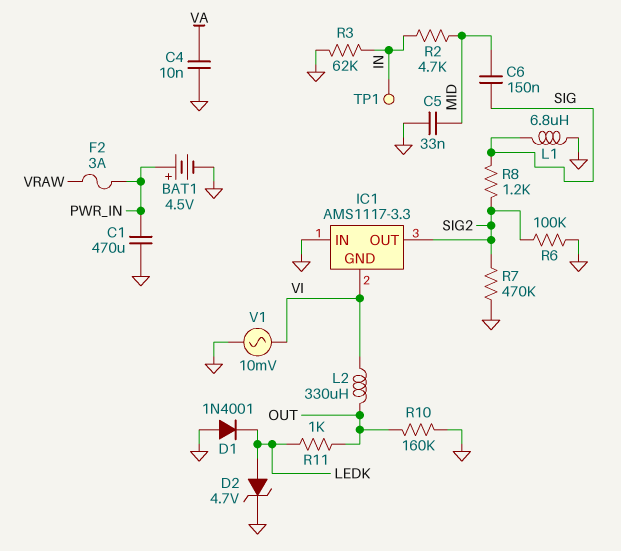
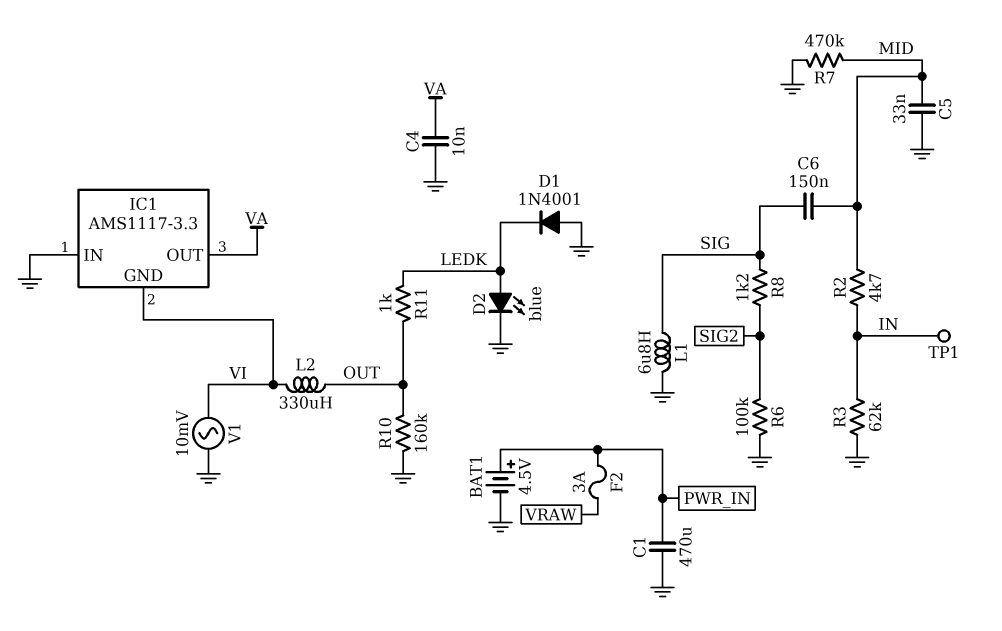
D2: zener 4.7V (A LEDK, K GND) -> LED blue (A LEDK, K GND)
IC1 pin OUT: SIG2 -> VA
R7: 470k (GND, SIG2) -> 470k (GND, MID)

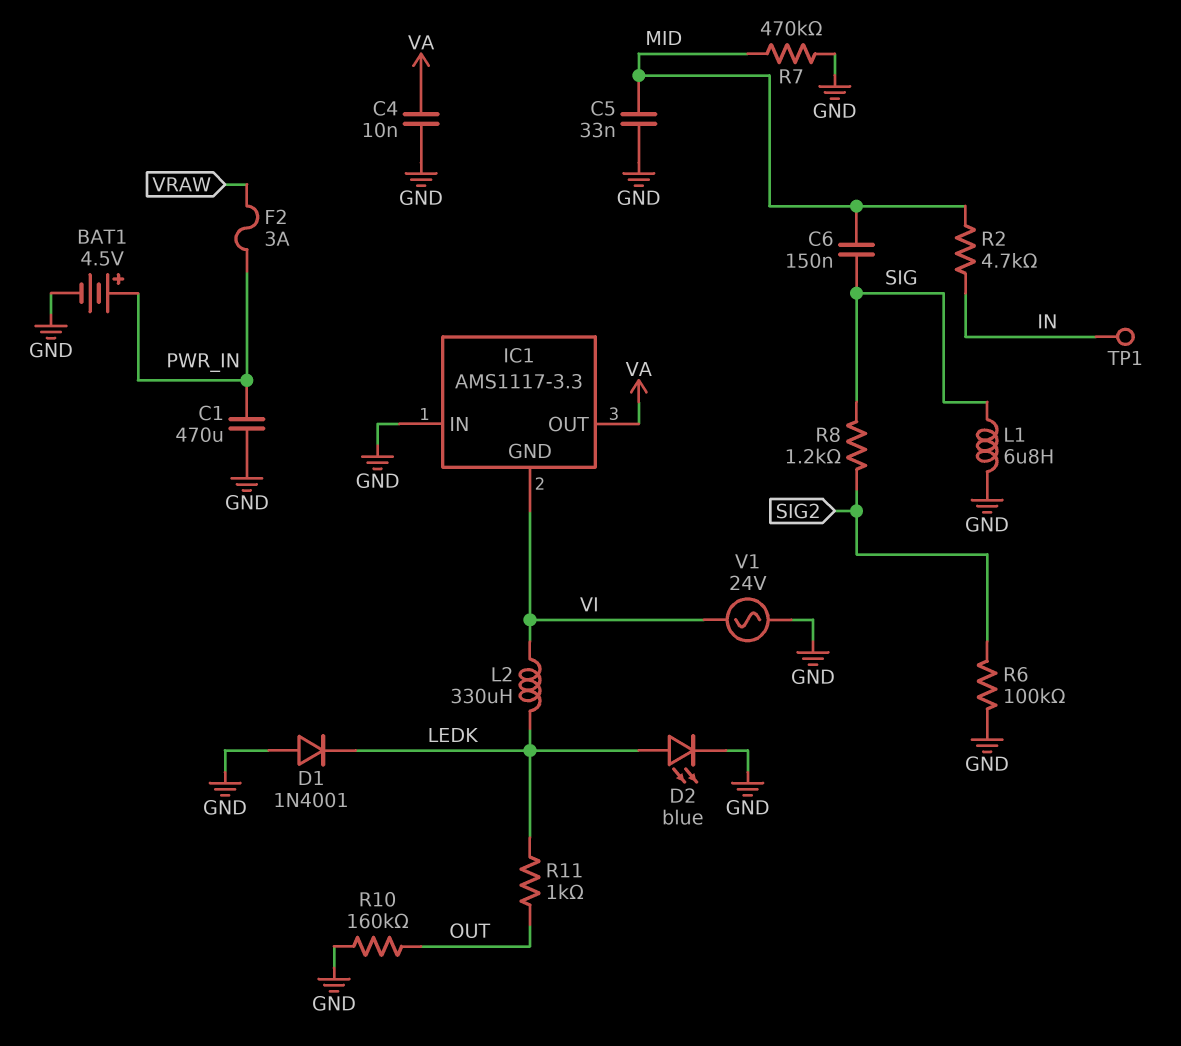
L2: 330uH (OUT, VI) -> 330uH (LEDK, VI)
R3: 62k (GND, IN) -> none
V1: AC 10mV (GND, VI) -> AC 24V (GND, VI)

